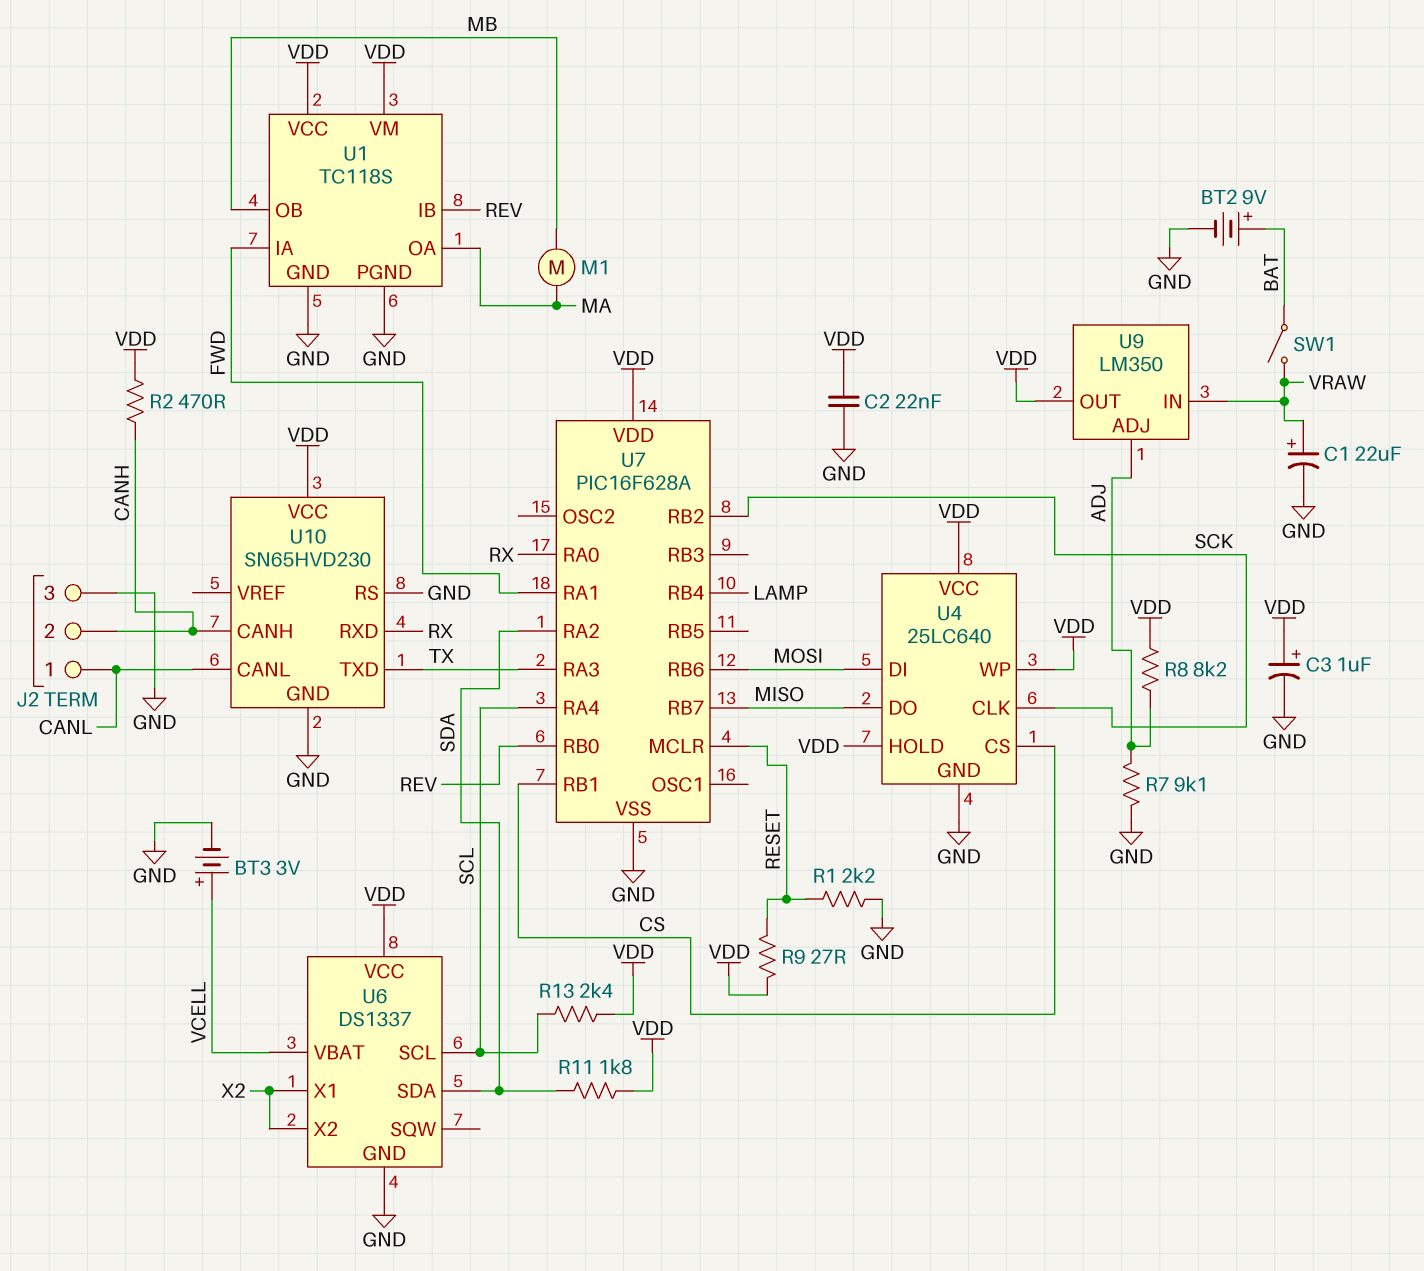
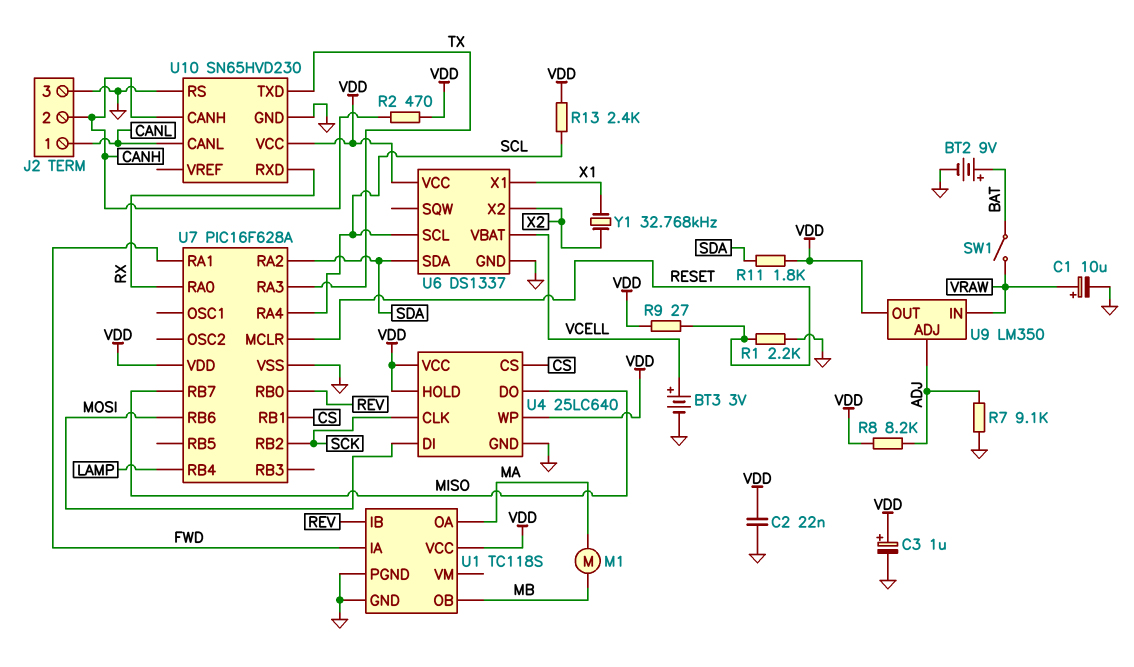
C1: 22uF (plus VRAW, minus GND) -> 10uF (plus VRAW, minus GND)
U1 pin VM: VDD -> none
U6 pin X1: X2 -> X1
Y1: none -> 32.768kHz (X1, X2)

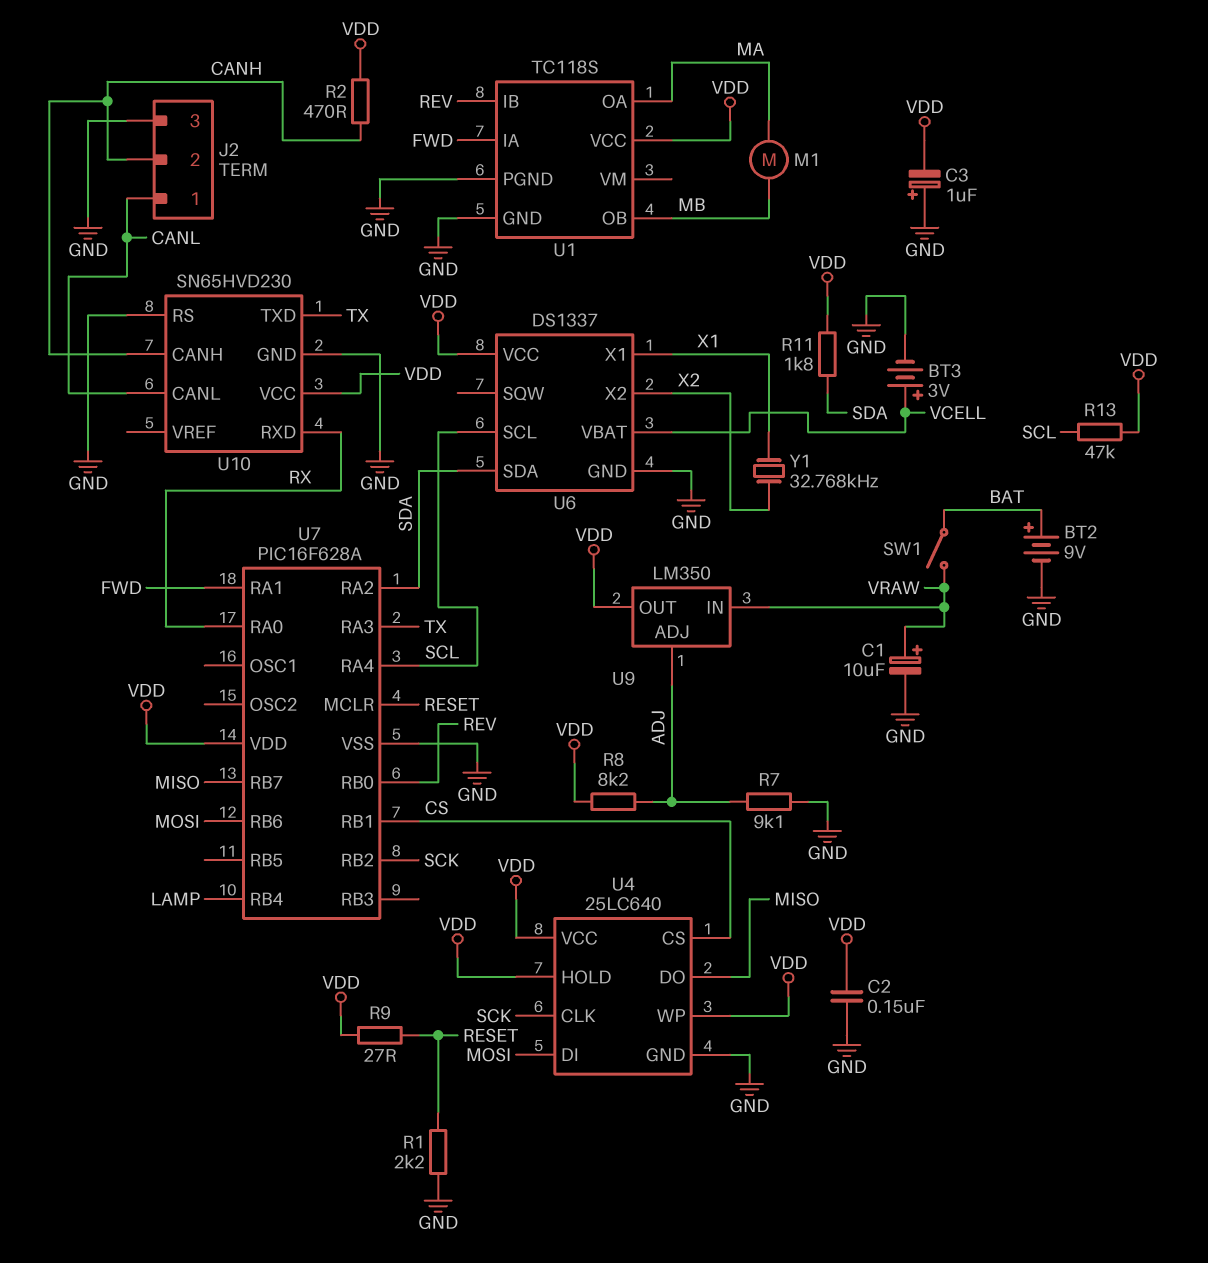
C2: 22nF (GND, VDD) -> 150nF (GND, VDD)
C3: 1uF (plus VDD, minus GND) -> 1uF (plus GND, minus VDD)
R13: 2.4k (SCL, VDD) -> 47k (SCL, VDD)

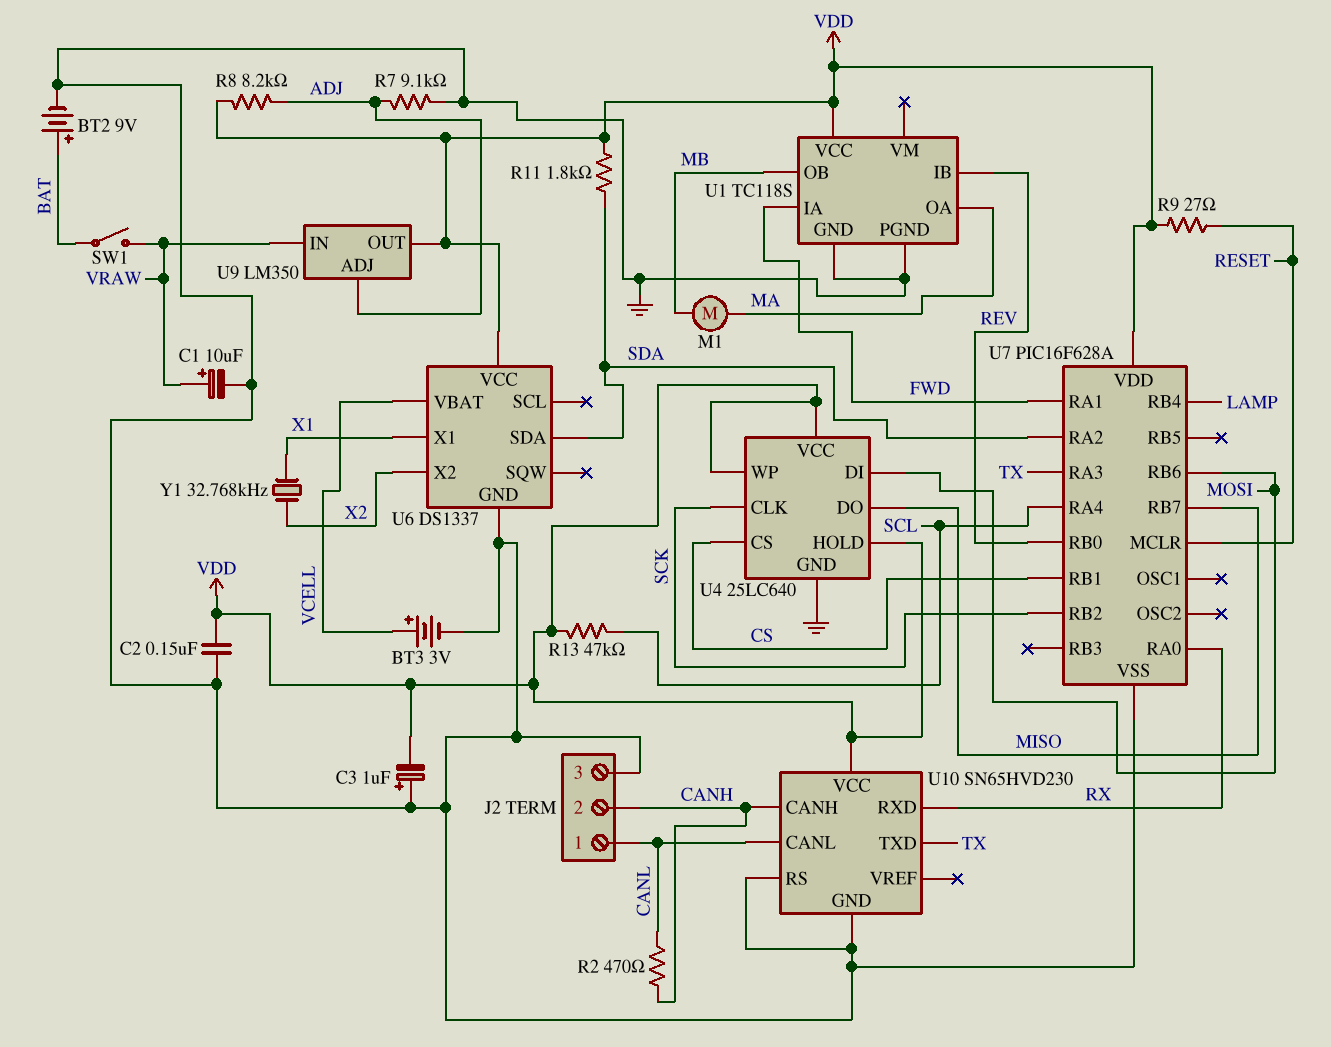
R1: 2.2k (GND, RESET) -> none
R2: 470 (CANH, VDD) -> 470 (CANH, CANL)
U6 pin SCL: SCL -> none

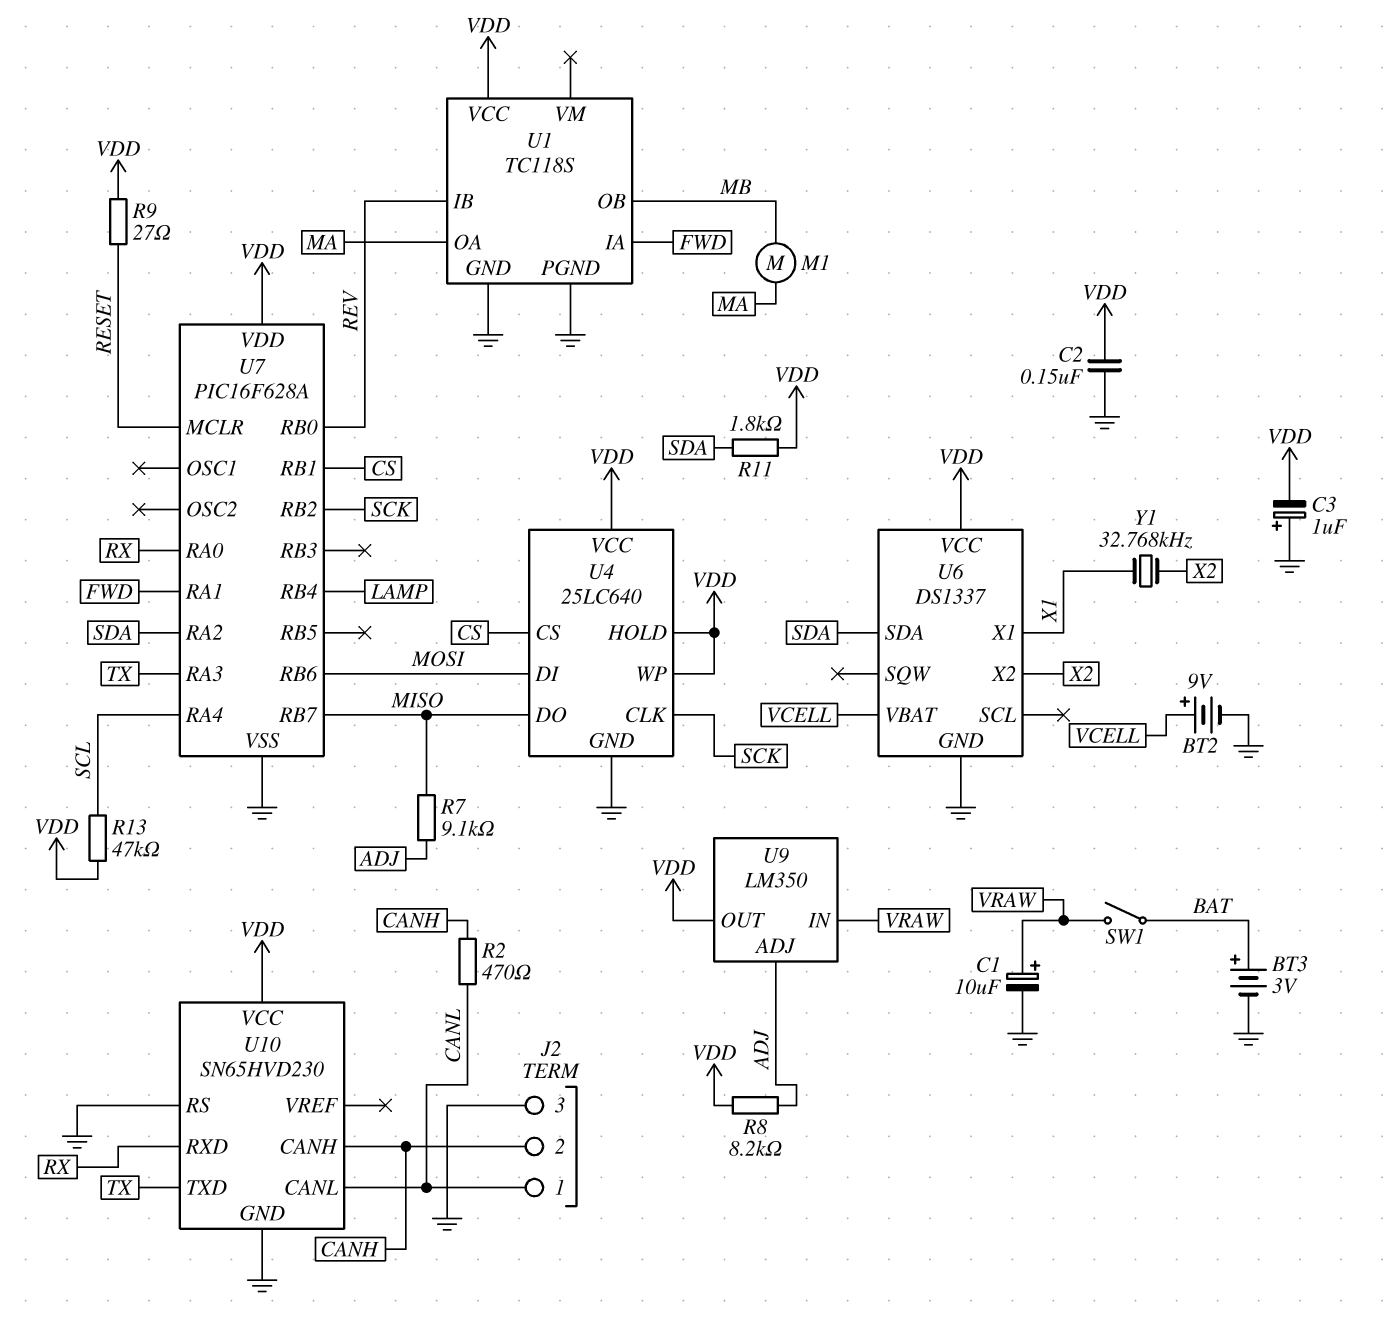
BT2: 9V (plus BAT, minus GND) -> 9V (plus VCELL, minus GND)
BT3: 3V (plus VCELL, minus GND) -> 3V (plus BAT, minus GND)
R7: 9.1k (ADJ, GND) -> 9.1k (ADJ, MISO)

